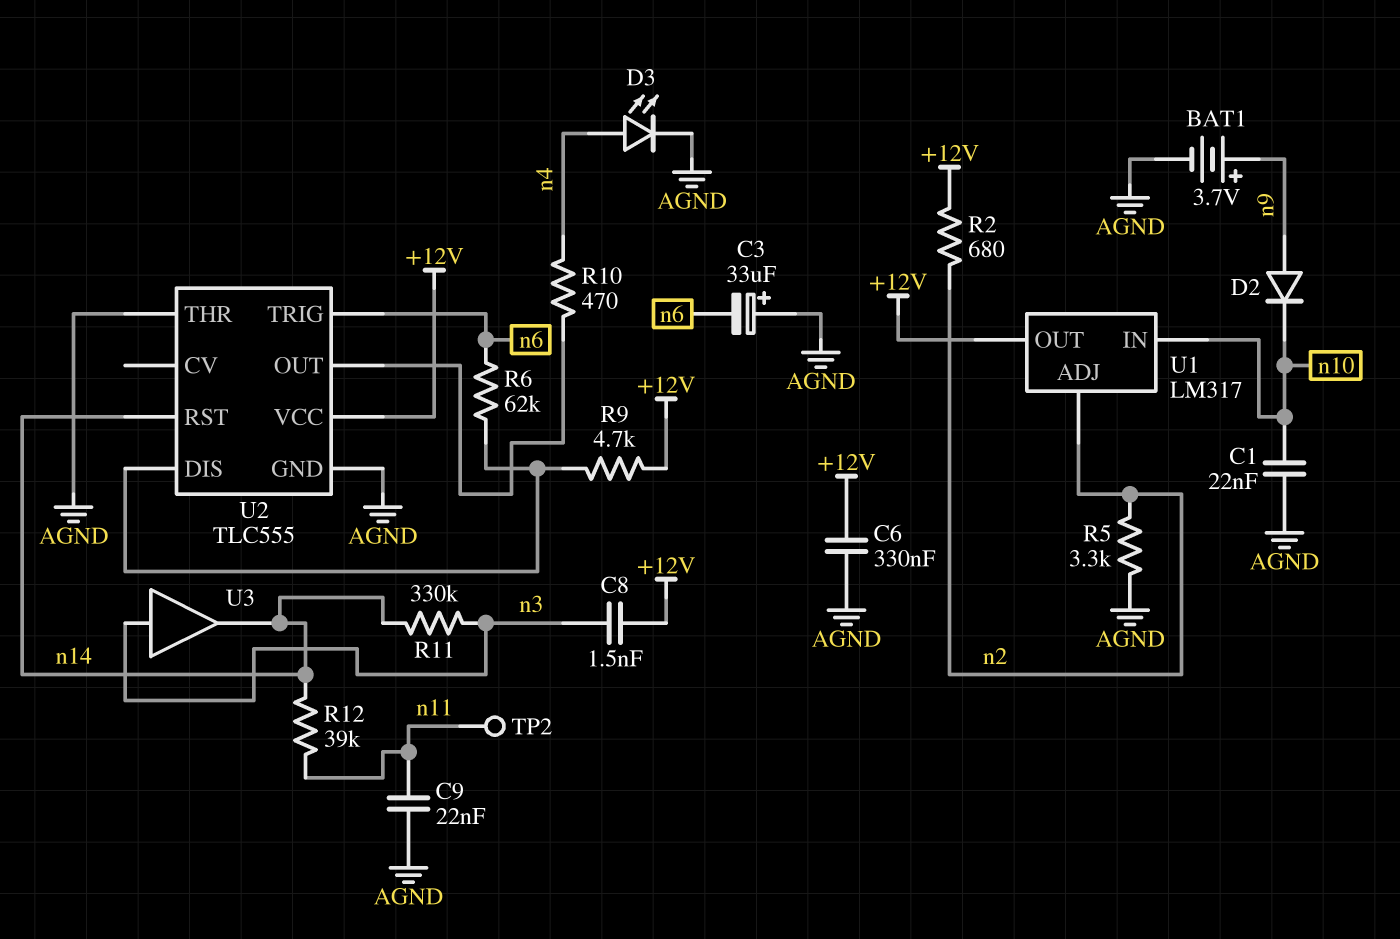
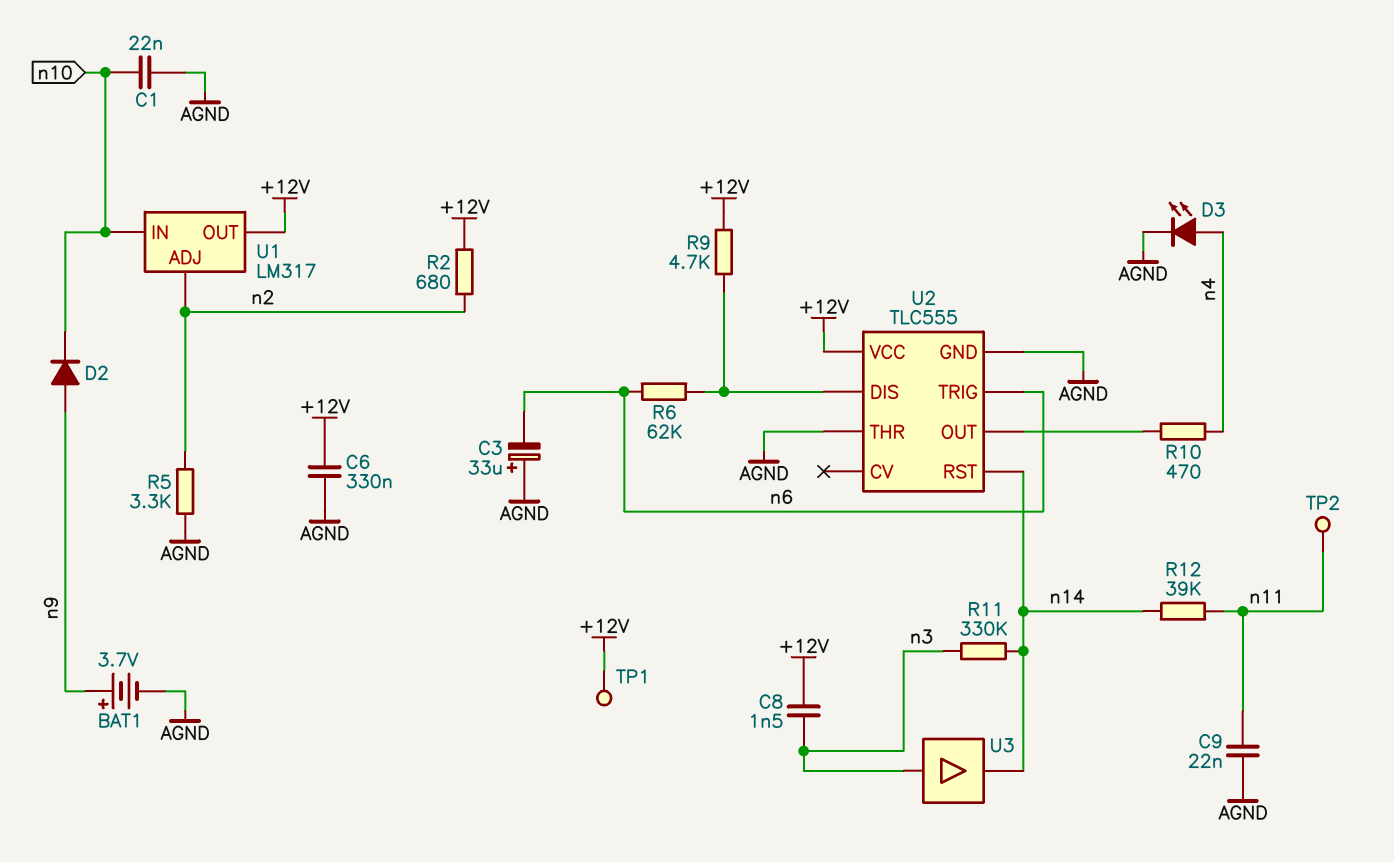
TP1: none -> test point (+12V)

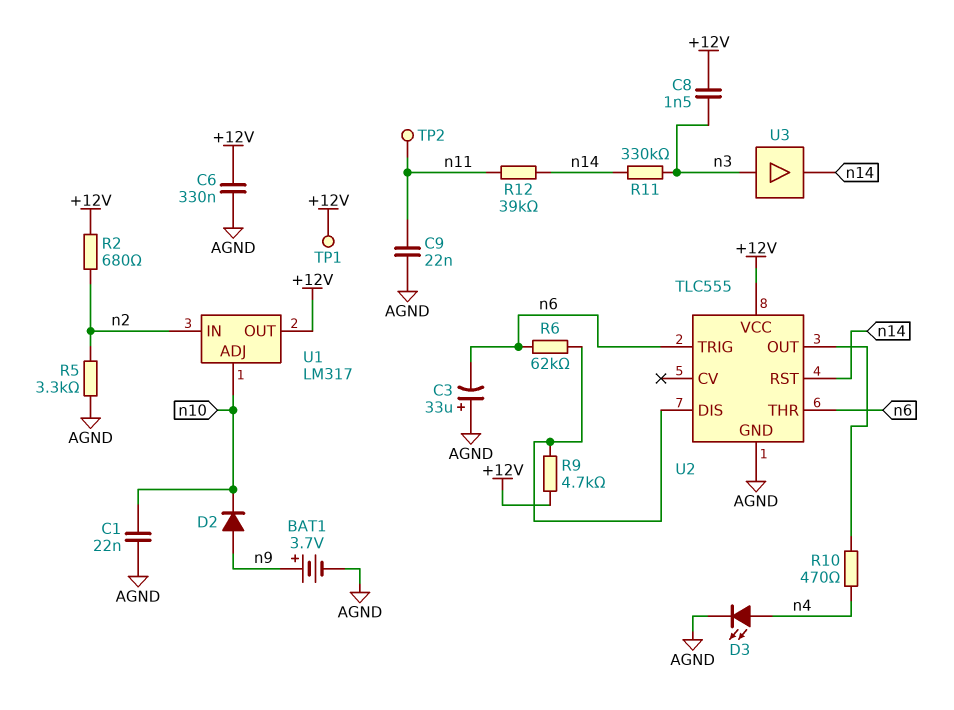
U1 pin ADJ: n2 -> n10
U1 pin IN: n10 -> n2
U2 pin THR: AGND -> n6

